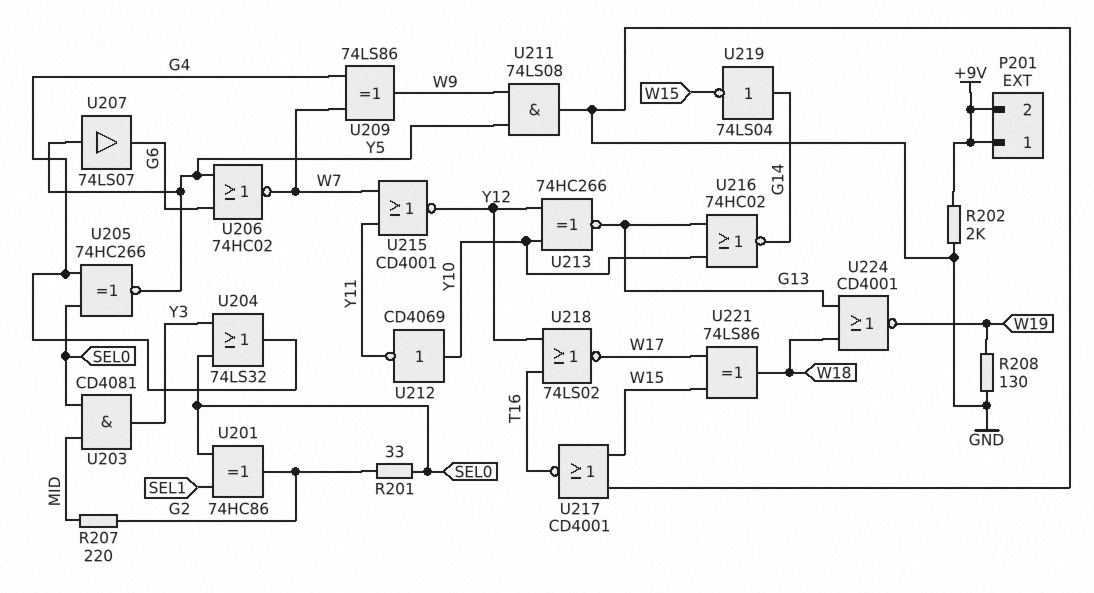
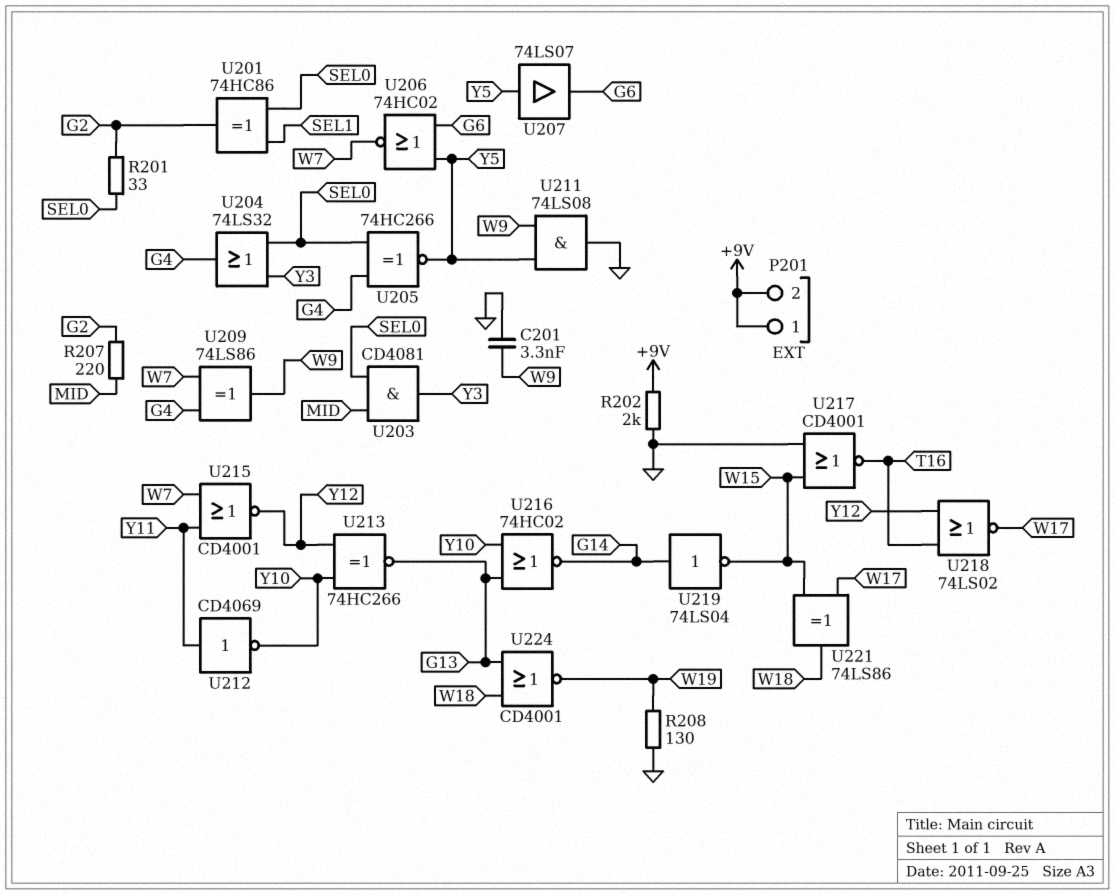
C201: none -> 3.3nF (GND, W9)
U212: NOT CD4069 (in Y10, out Y11) -> NOT CD4069 (in Y11, out Y10)

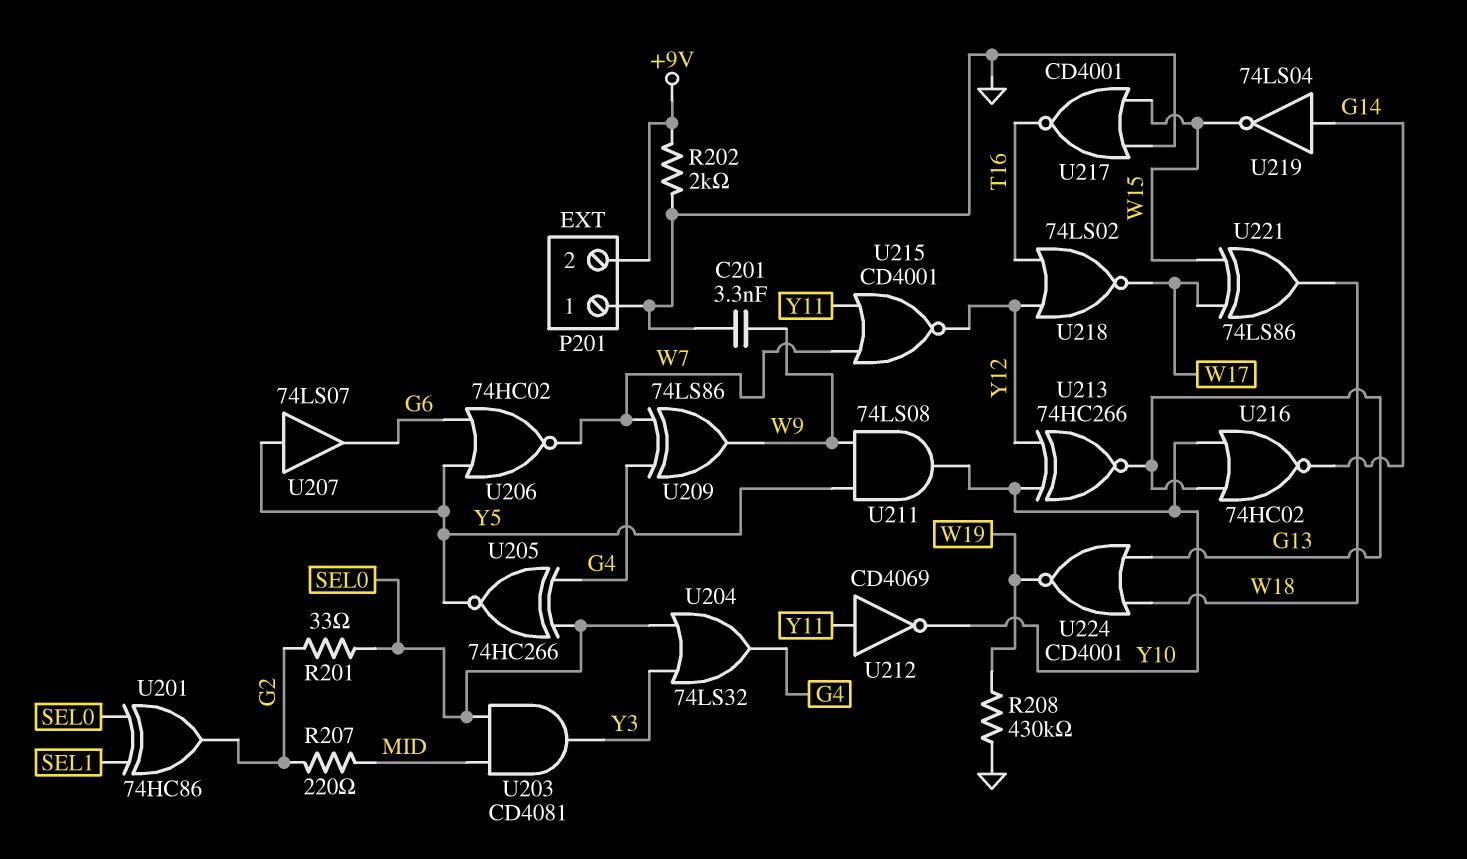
P201 pin 1: +9V -> GND
R208: 130 (GND, W19) -> 430k (GND, W19)
U211: AND 74LS08 (in W9, in Y5, out GND) -> AND 74LS08 (in W9, in Y5, out Y10)

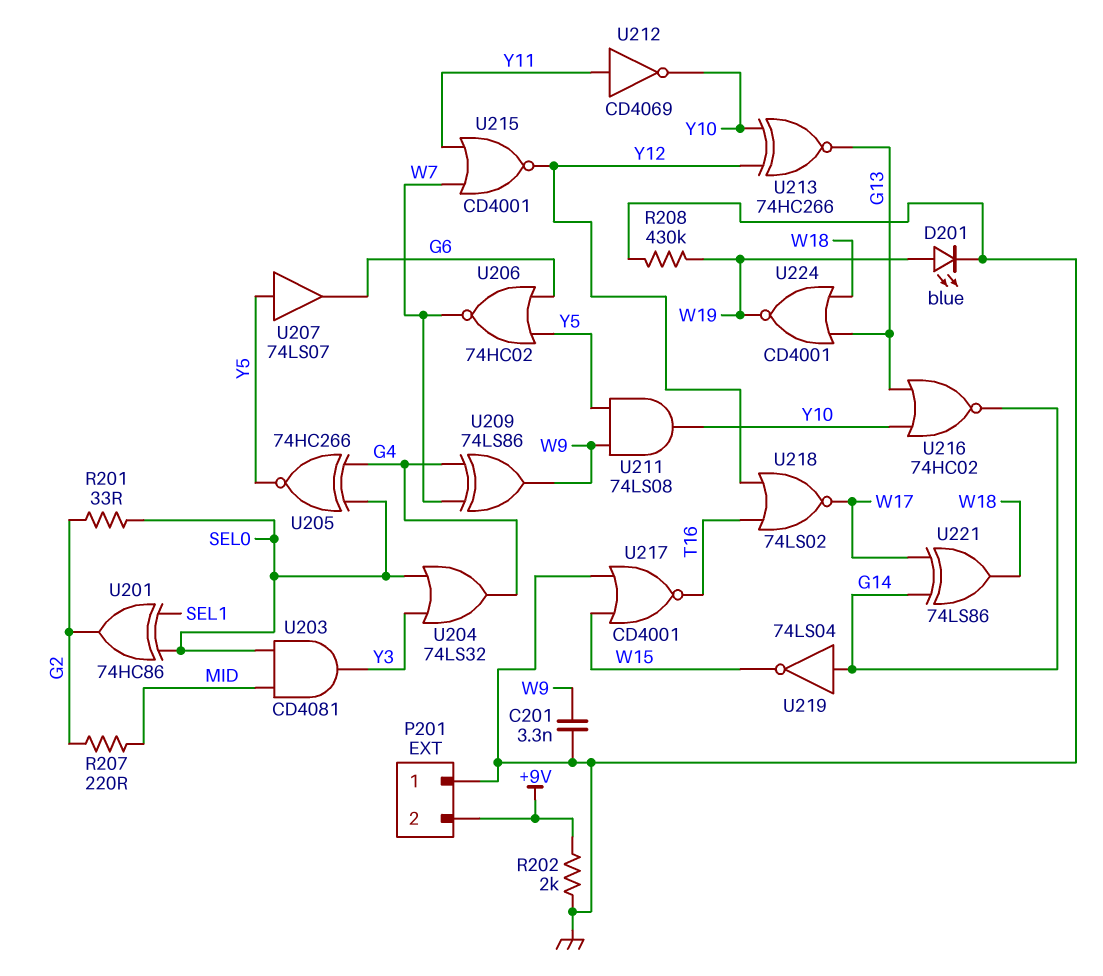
D201: none -> LED blue (A W19, K GND)
U221: XOR 74LS86 (in W15, in W17, out W18) -> XOR 74LS86 (in G14, in W17, out W18)

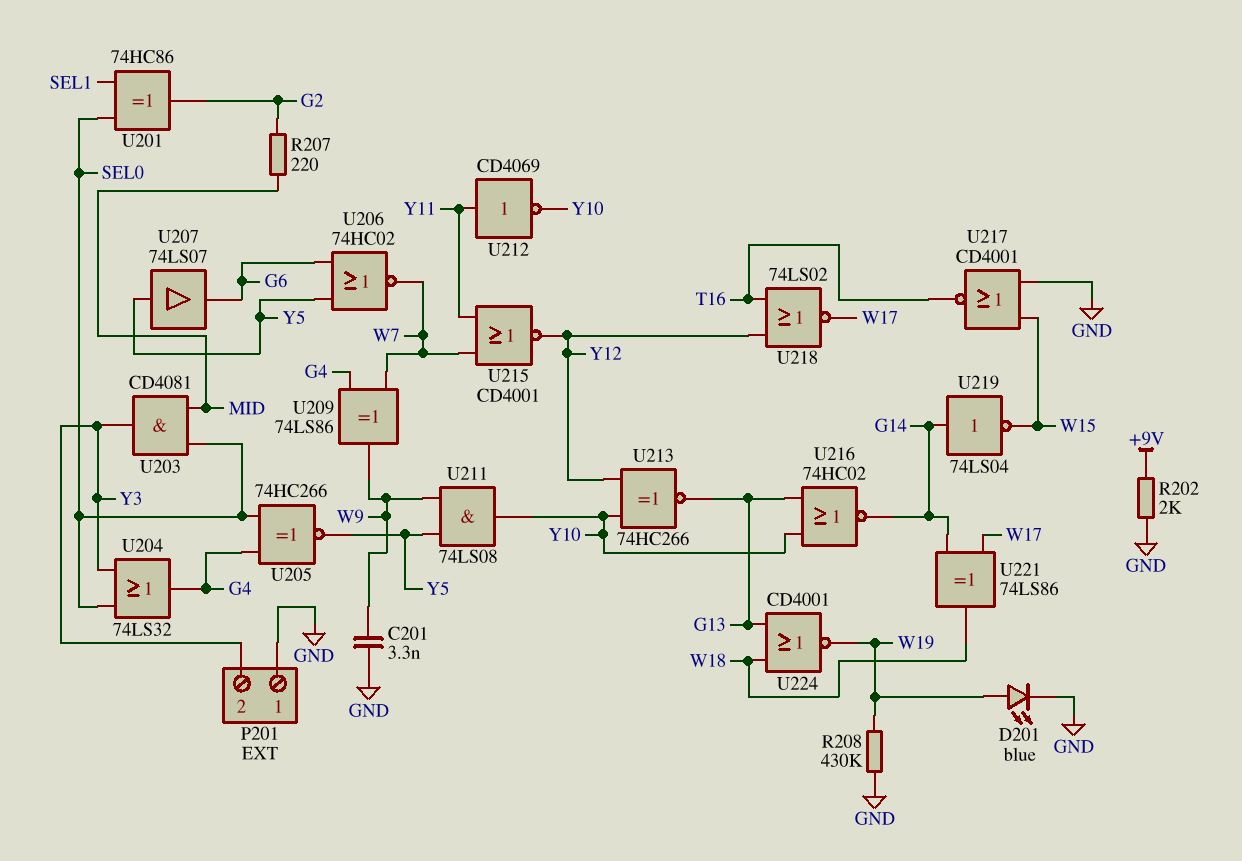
P201 pin 2: +9V -> Y3
R201: 33 (G2, SEL0) -> none

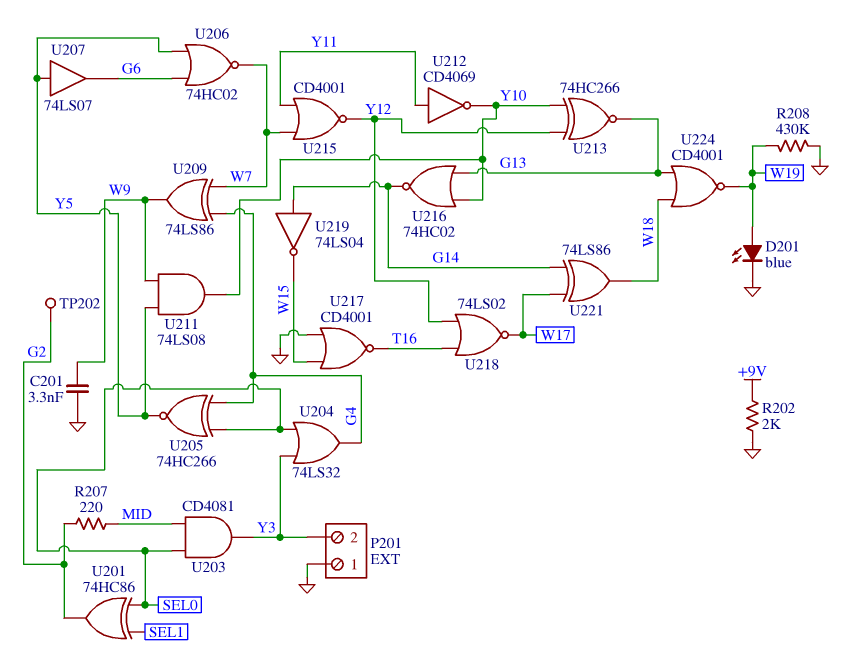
TP202: none -> test point (G2)

